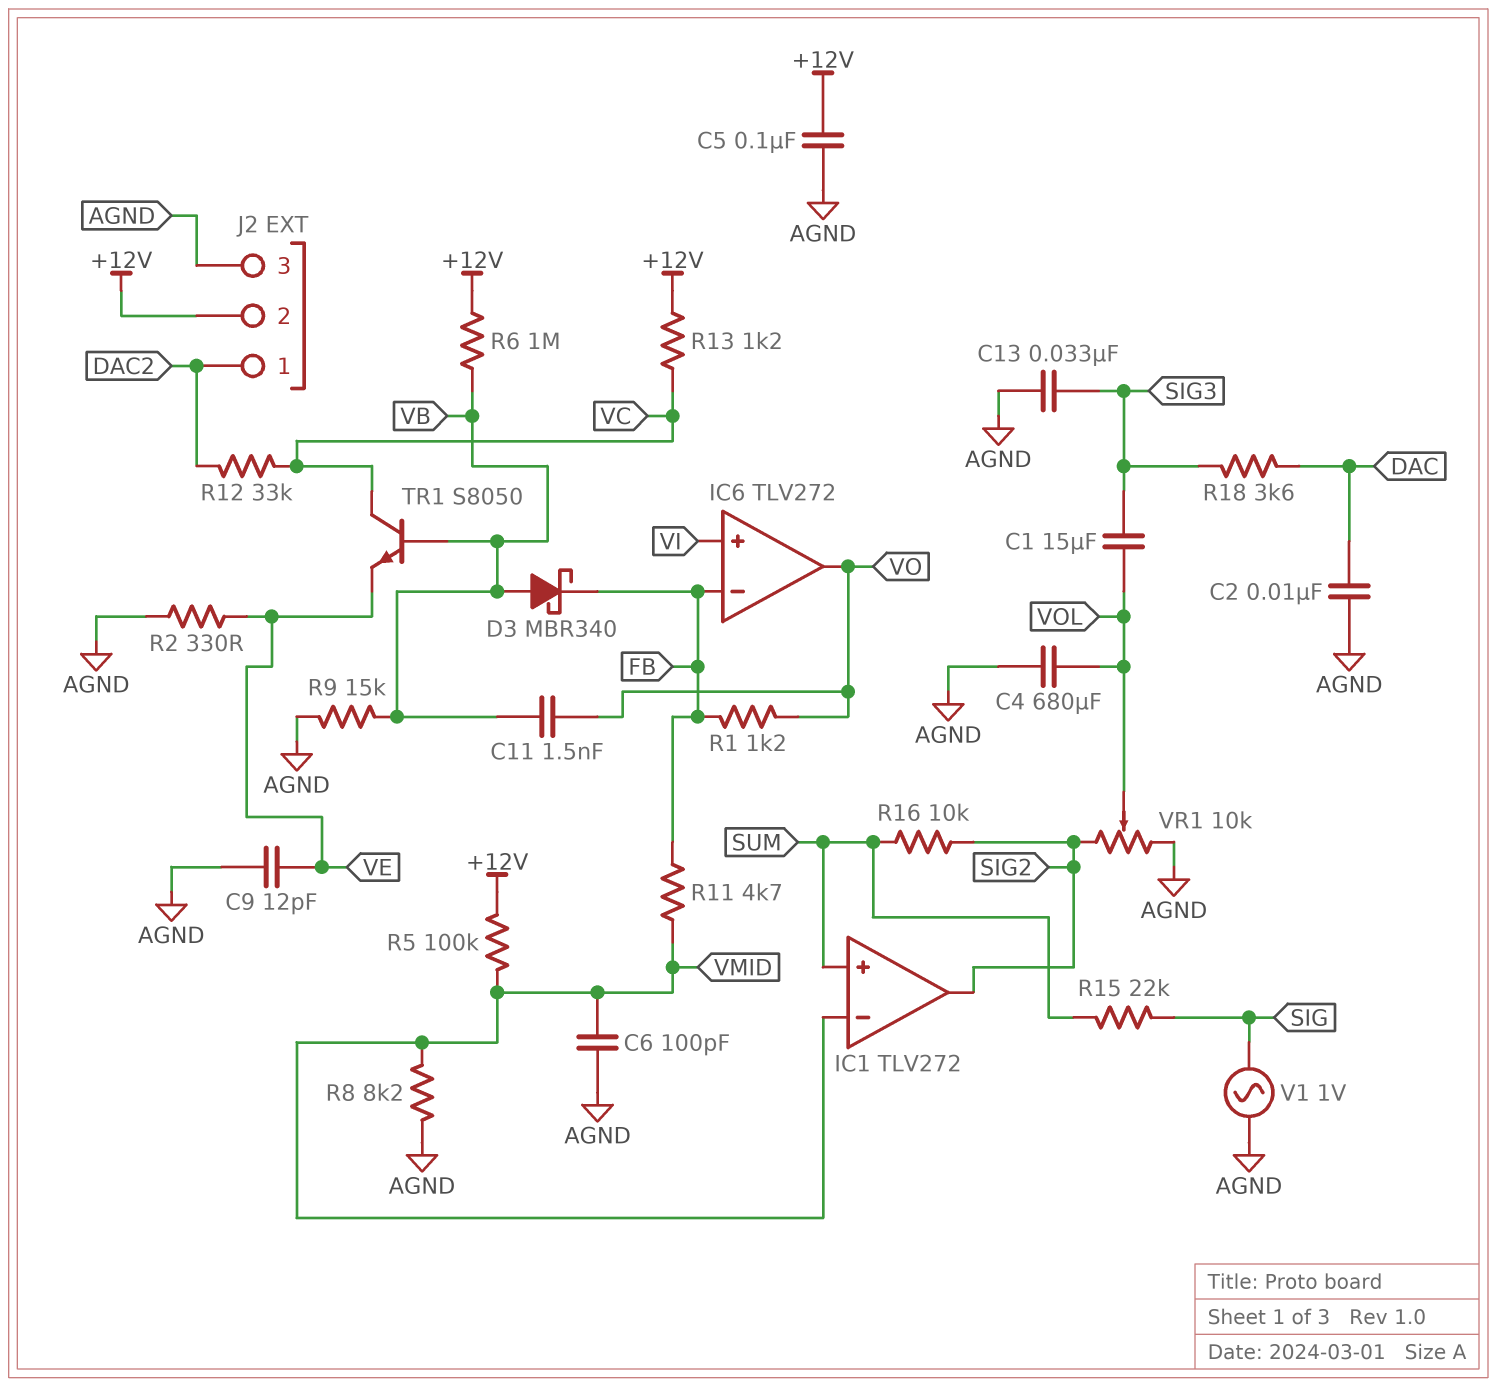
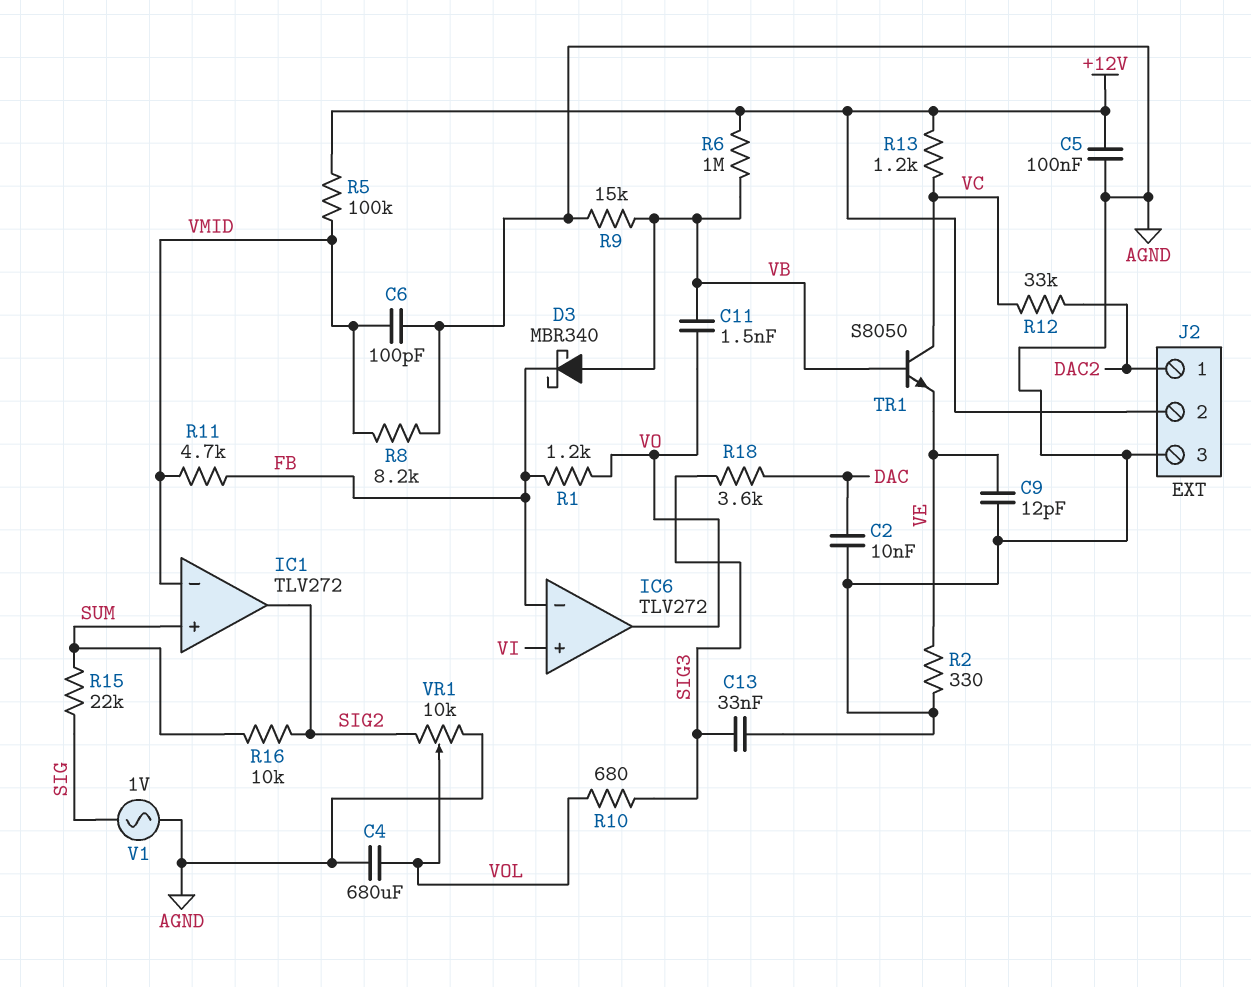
C1: 15uF (SIG3, VOL) -> none
R10: none -> 680 (SIG3, VOL)

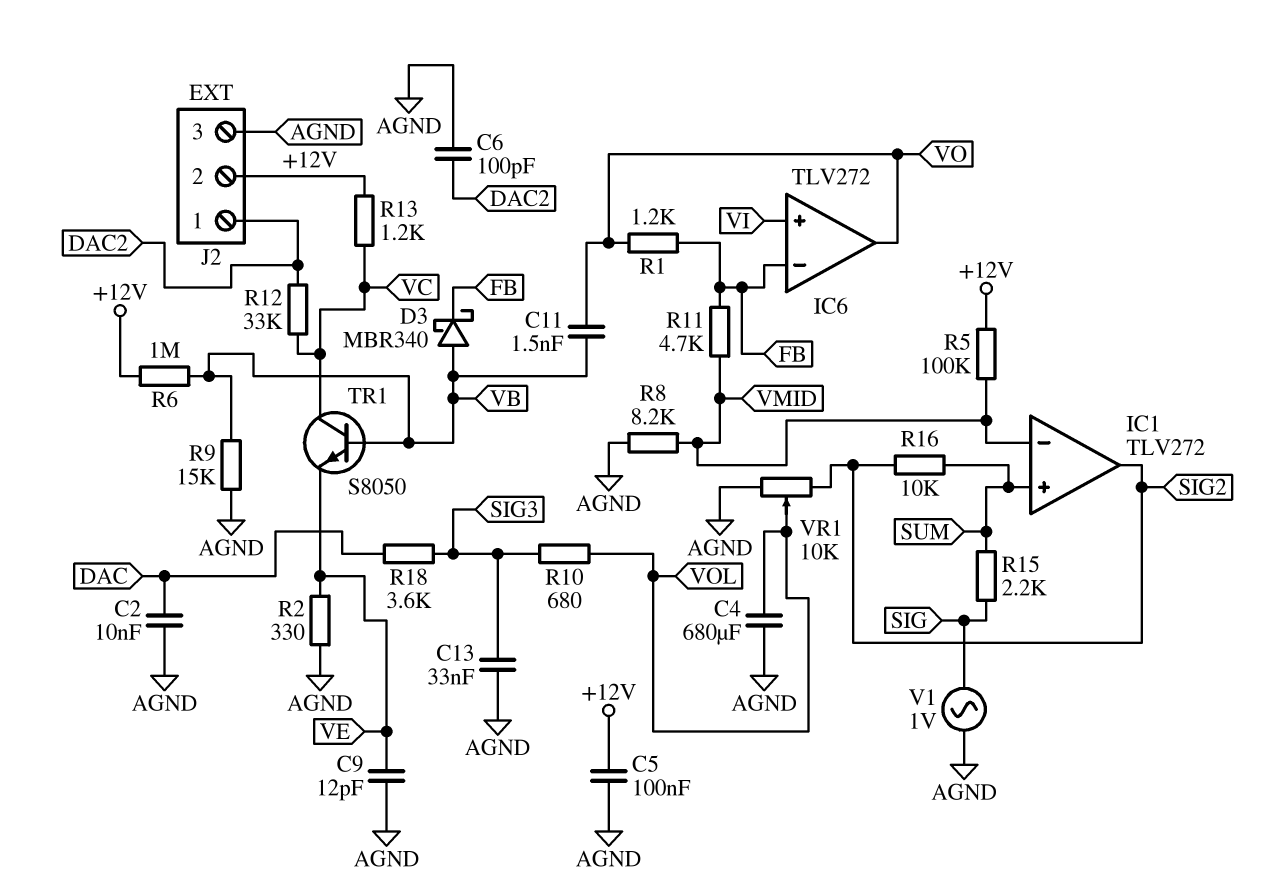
C6: 100pF (AGND, VMID) -> 100pF (AGND, DAC2)
R15: 22k (SIG, SUM) -> 2.2k (SIG, SUM)

